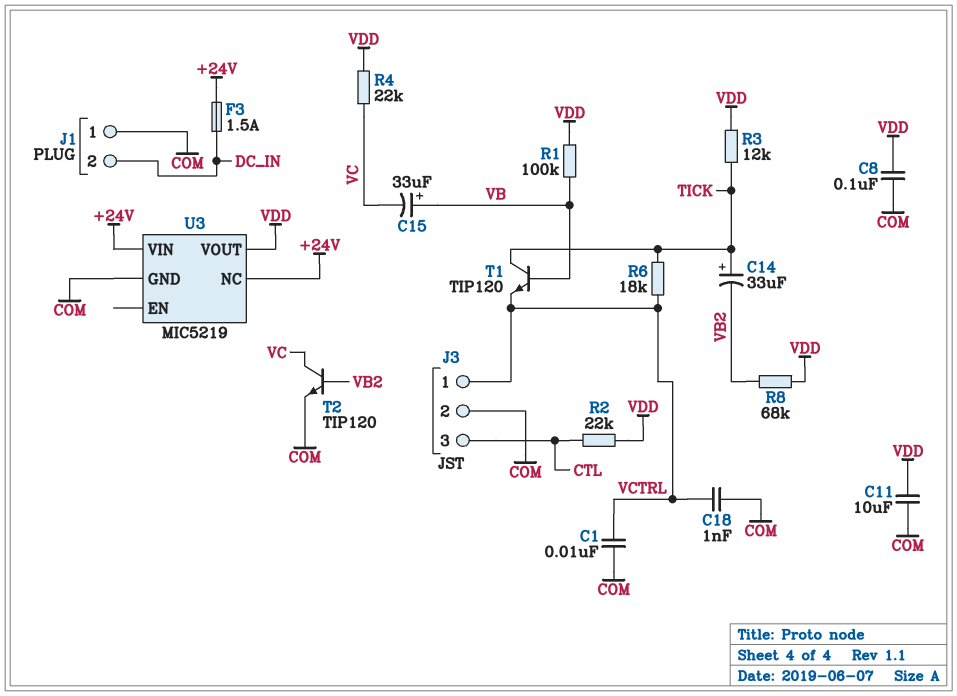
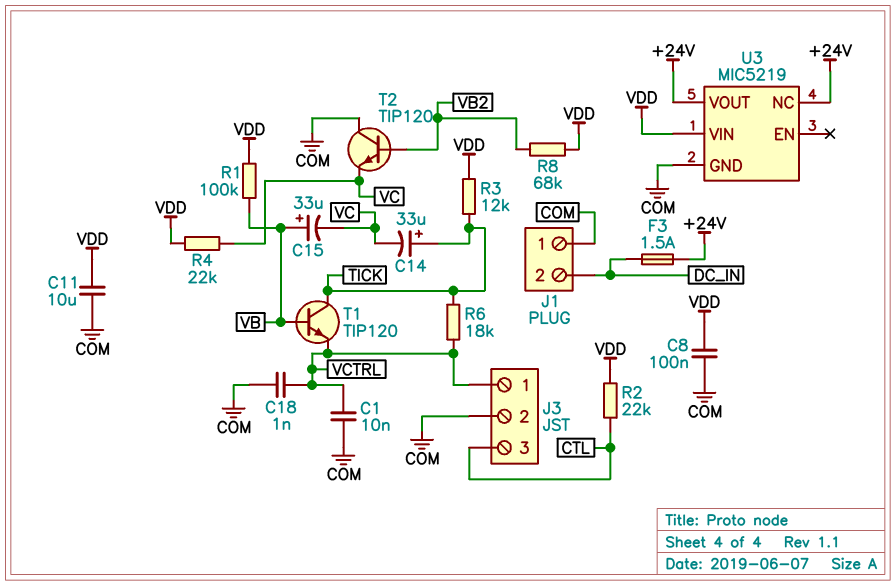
C14: 33uF (plus TICK, minus VB2) -> 33uF (plus TICK, minus VC)
T2: NPN TIP120 (B VB2, C VC, E COM) -> NPN TIP120 (B VB2, C COM, E VC)
U3 pin VIN: +24V -> VDD
U3 pin VOUT: VDD -> +24V

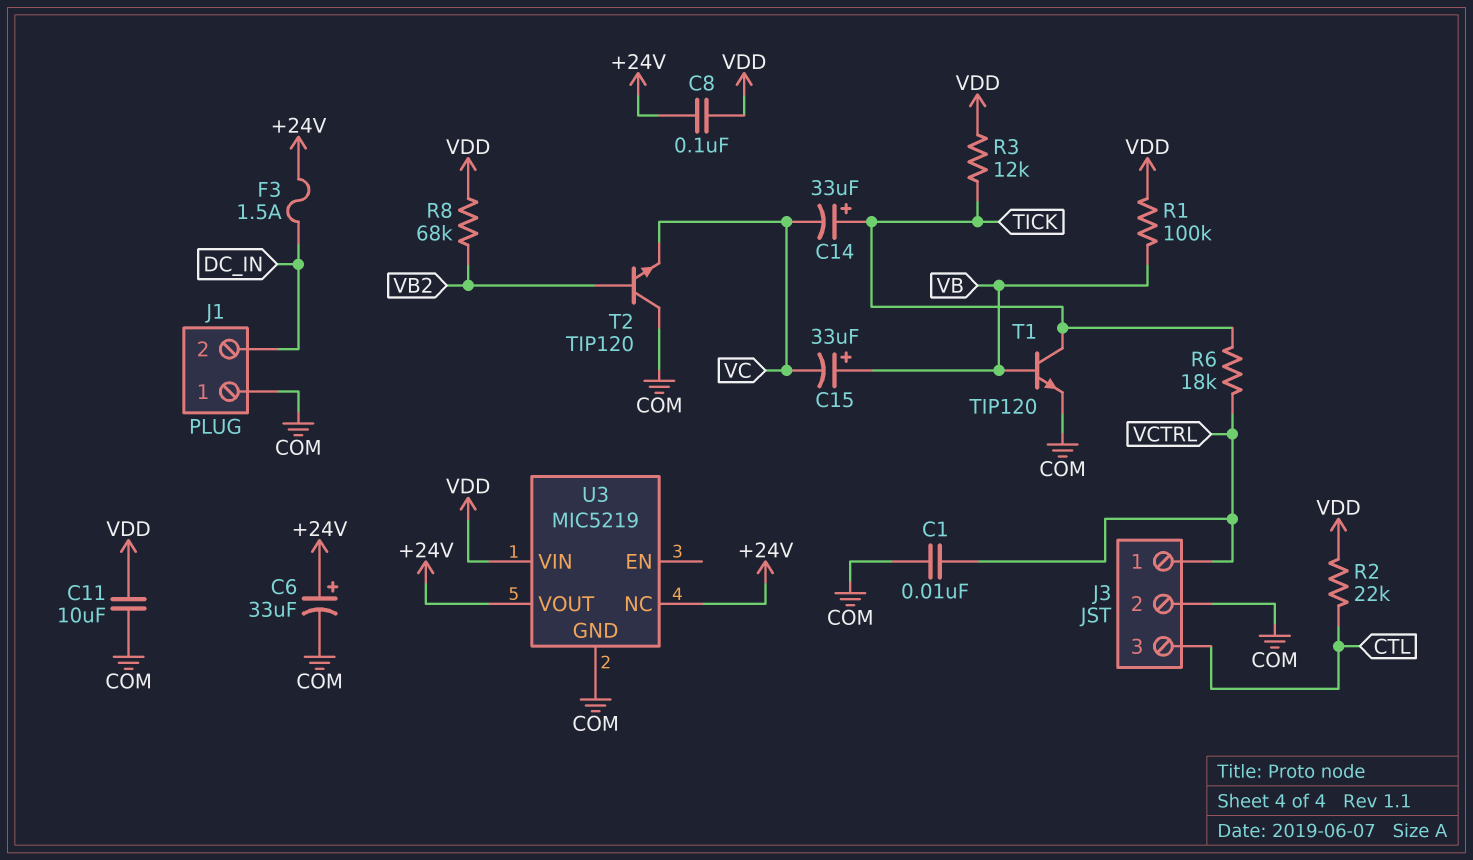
C6: none -> 33uF (plus +24V, minus COM)
C8: 100nF (COM, VDD) -> 100nF (+24V, VDD)
C18: 1nF (COM, VCTRL) -> none
R4: 22k (VC, VDD) -> none
T1: NPN TIP120 (B VB, C TICK, E VCTRL) -> NPN TIP120 (B VB, C TICK, E COM)

